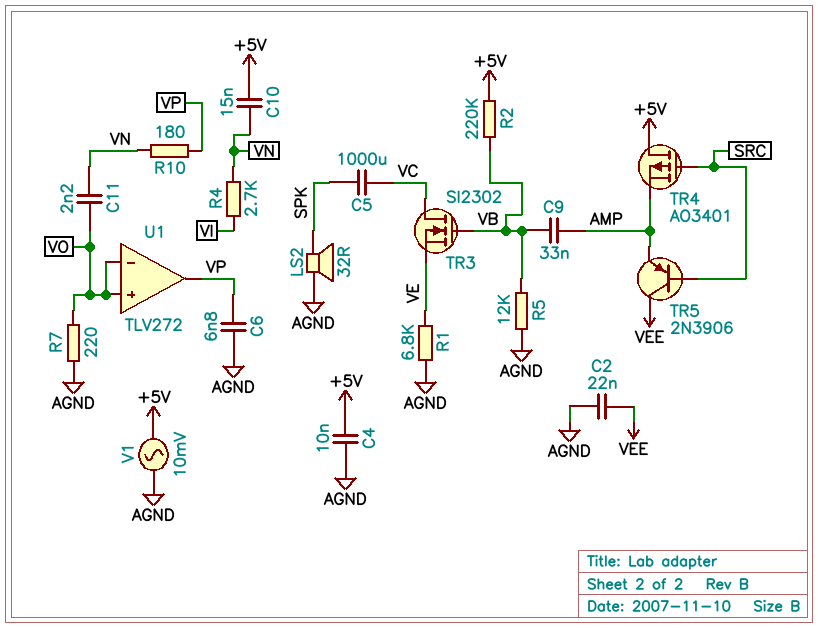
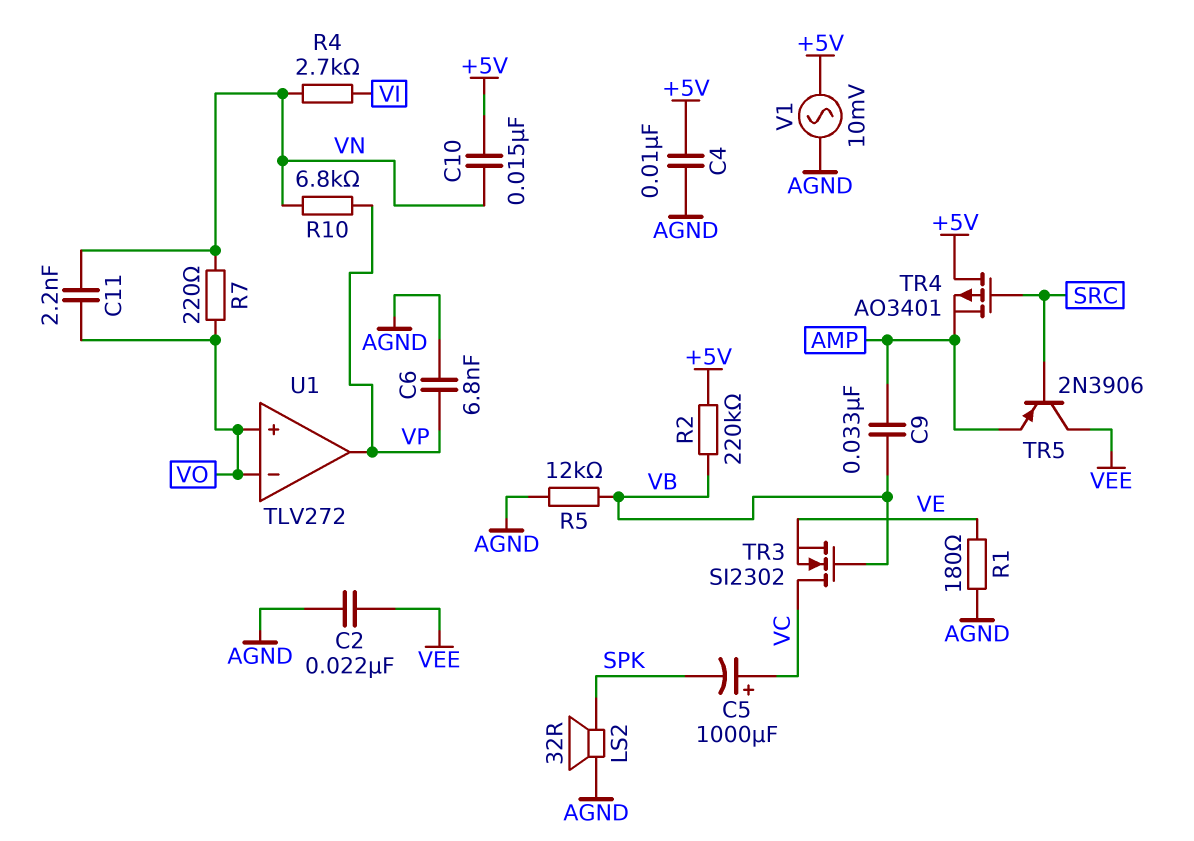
C5: 1000uF (SPK, VC) -> 1000uF (plus VC, minus SPK)
R1: 6.8k (AGND, VE) -> 180 (AGND, VE)
R7: 220 (AGND, VO) -> 220 (VN, VO)
R10: 180 (VN, VP) -> 6.8k (VN, VP)

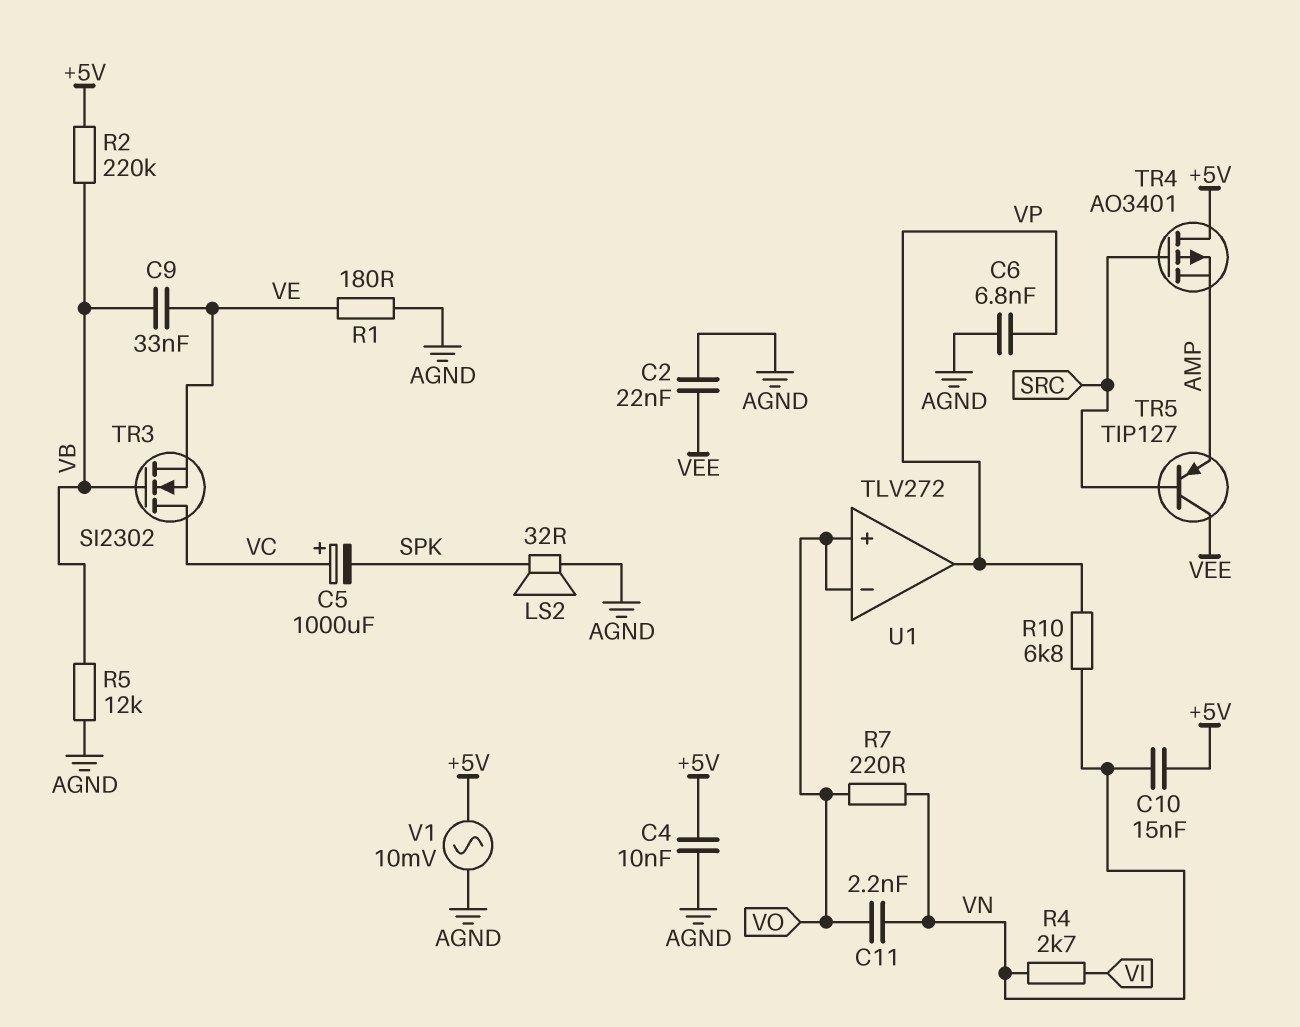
C9: 33nF (AMP, VB) -> 33nF (VB, VE)
TR5: PNP 2N3906 (B SRC, C VEE, E AMP) -> PNP TIP127 (B SRC, C VEE, E AMP)

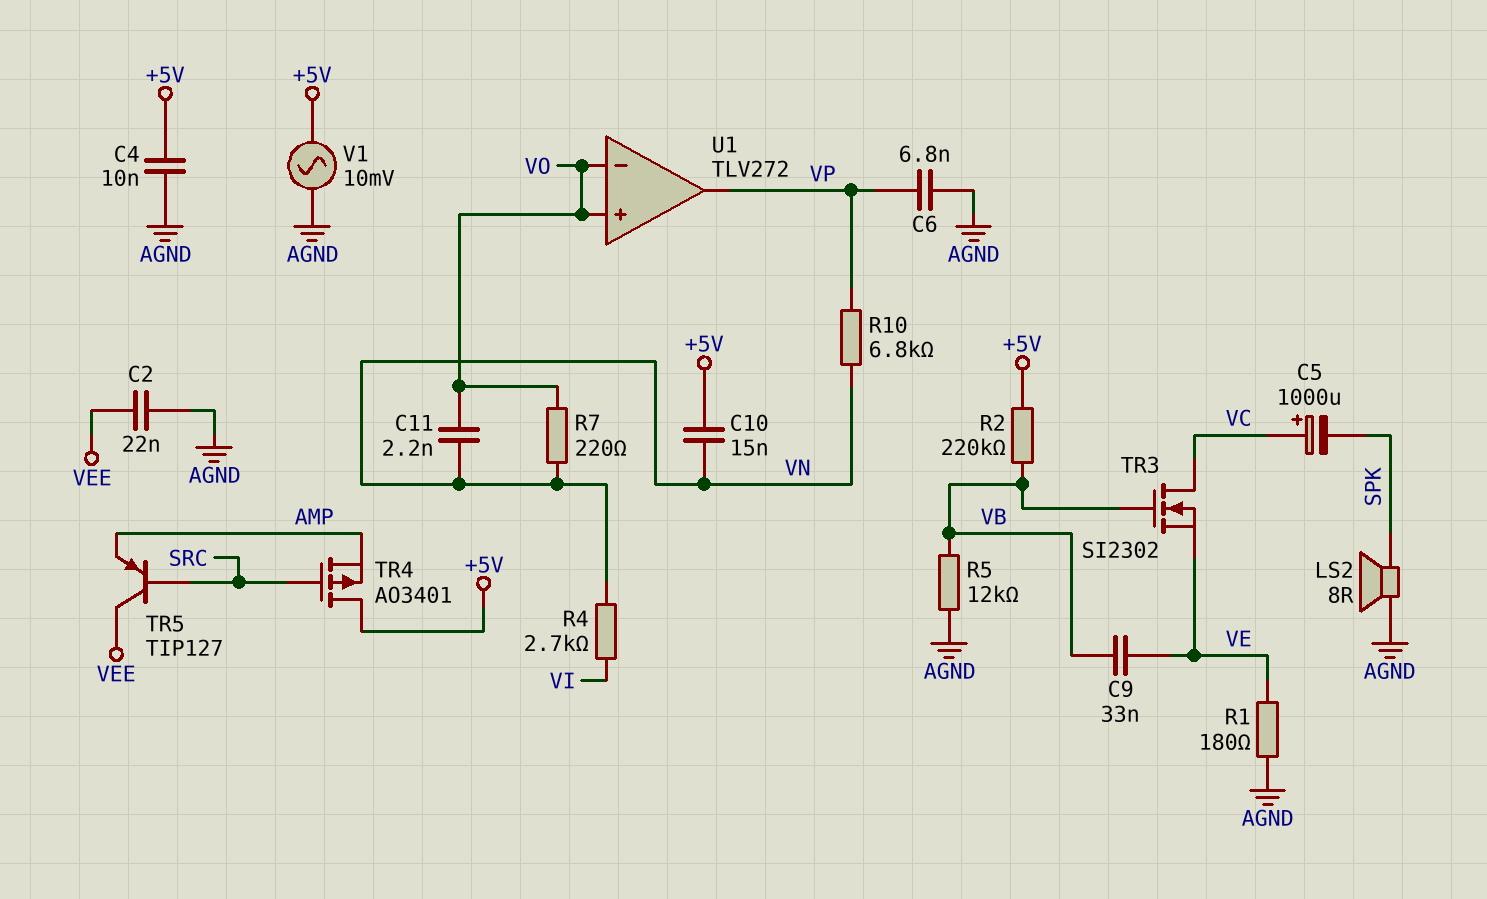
LS2: speaker 32R (AGND, SPK) -> speaker 8R (AGND, SPK)

